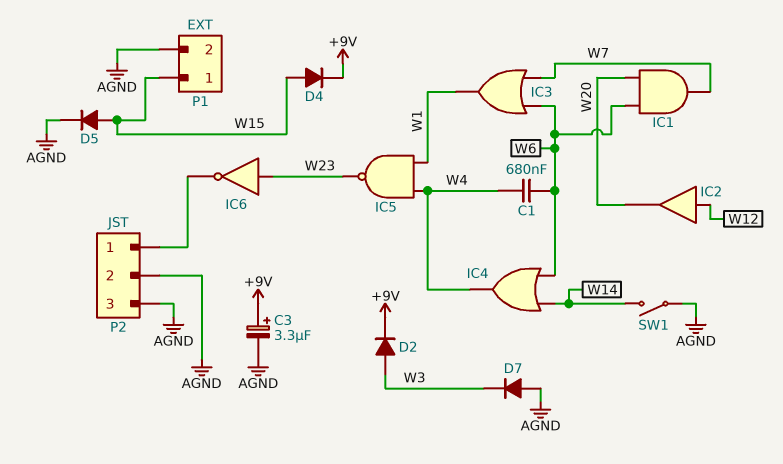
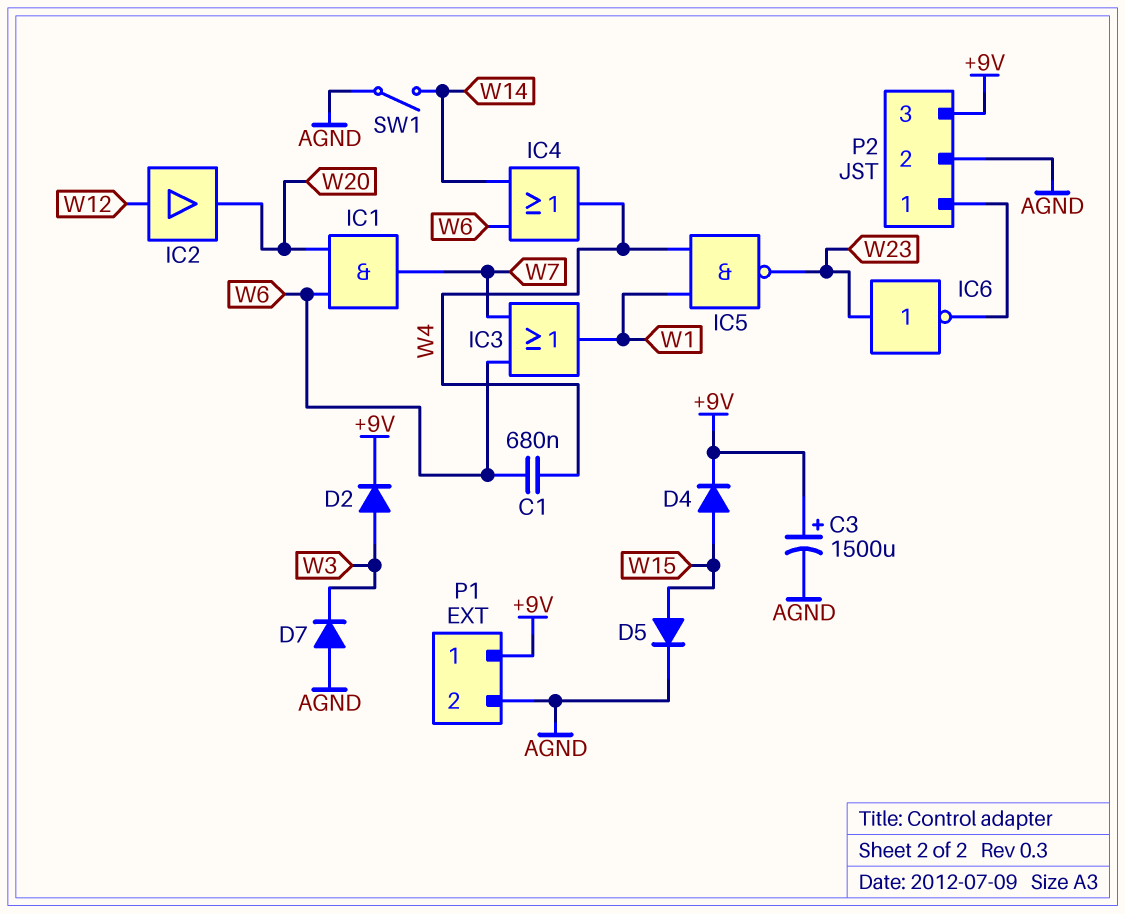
C3: 3.3uF (plus +9V, minus AGND) -> 1500uF (plus +9V, minus AGND)
P1 pin 1: W15 -> +9V
P2 pin 3: AGND -> +9V

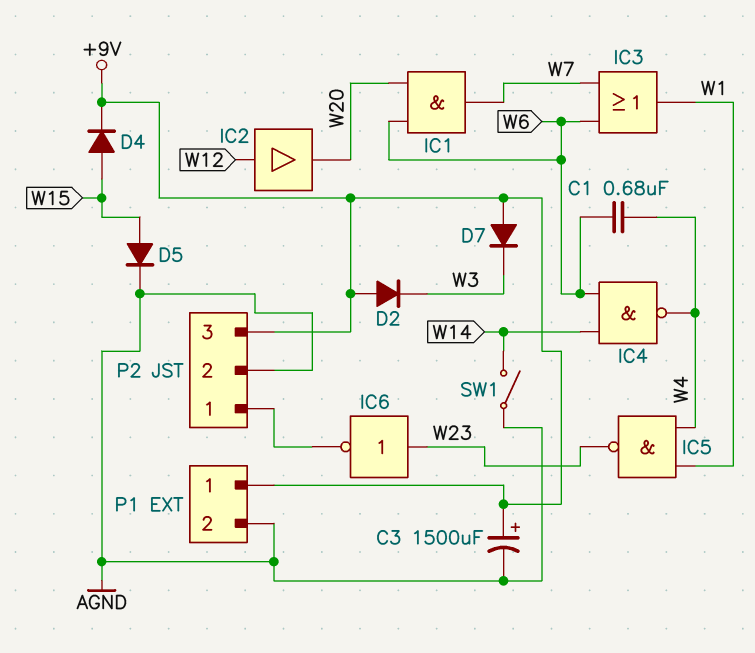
D2: diode (A W3, K +9V) -> diode (A +9V, K W3)
D7: diode (A AGND, K W3) -> diode (A +9V, K W3)
IC4: OR (in W6, in W14, out W4) -> NAND (in W6, in W14, out W4)

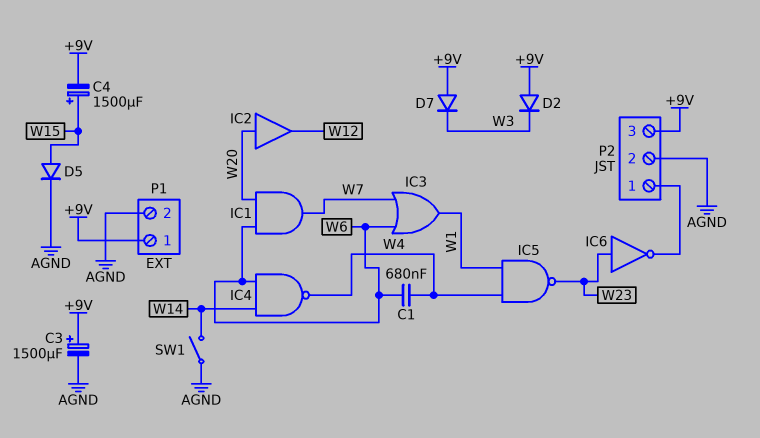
C4: none -> 1500uF (plus W15, minus +9V)
D4: diode (A W15, K +9V) -> none
IC2: buffer (in W12, out W20) -> buffer (in W20, out W12)

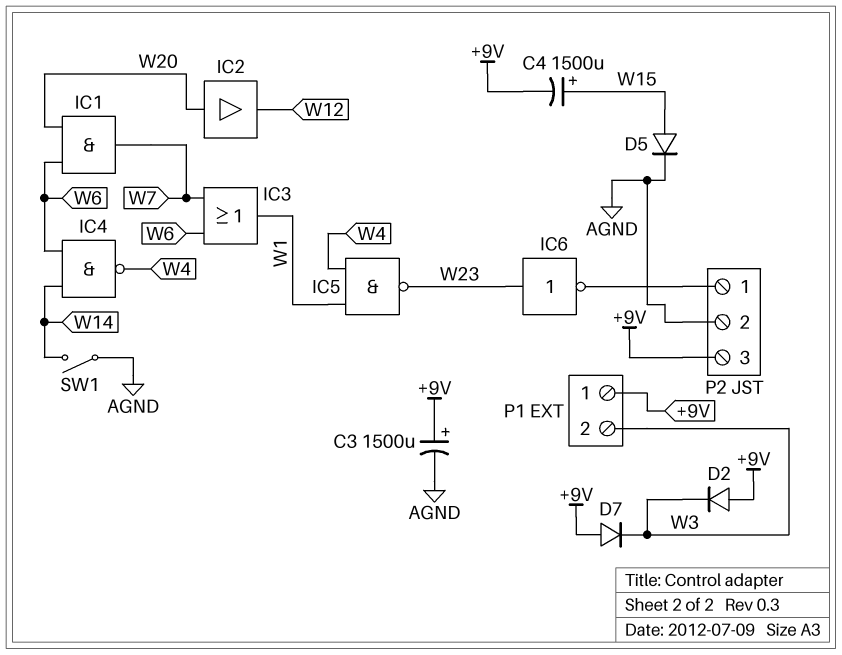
C1: 680nF (W4, W6) -> none
P1 pin 2: AGND -> W3

